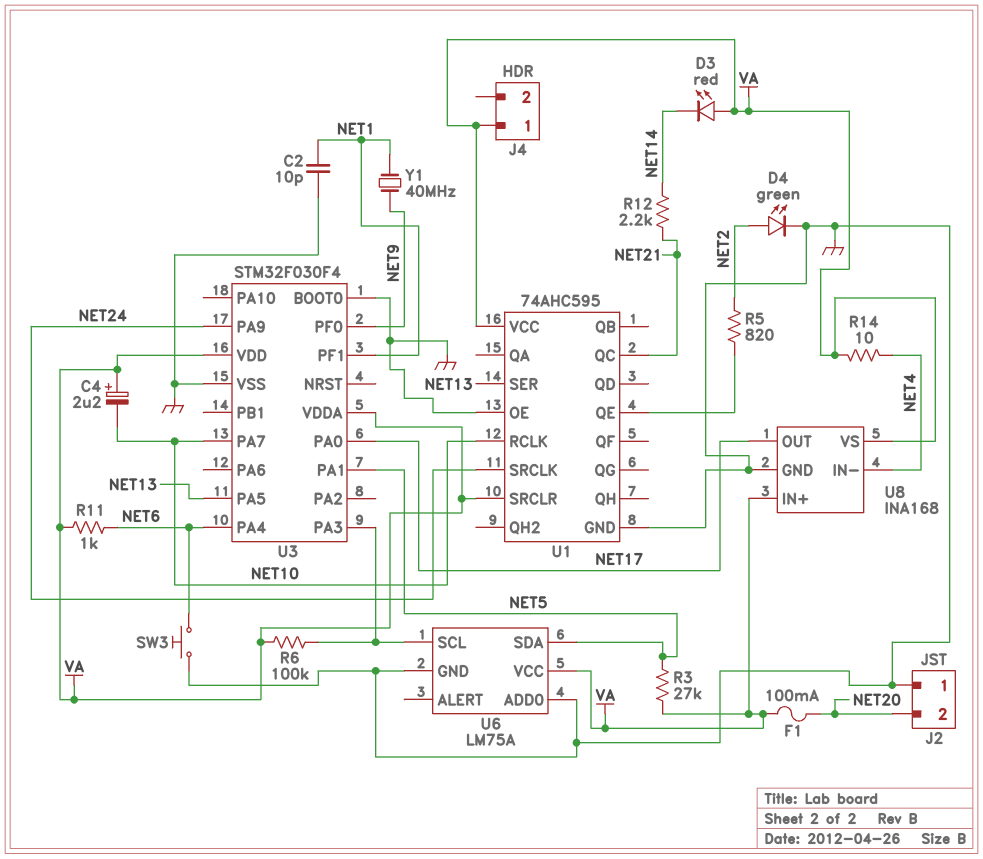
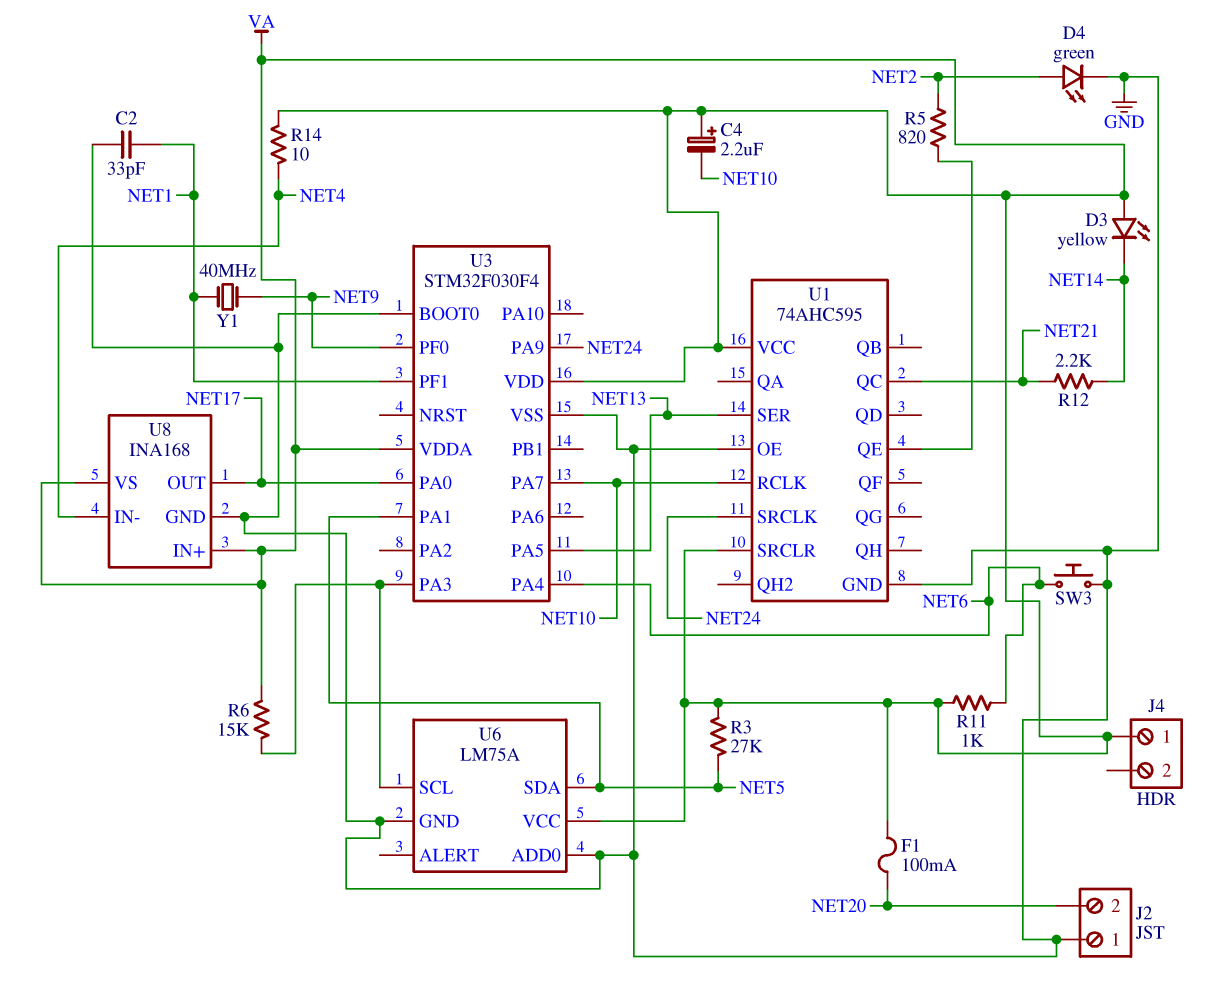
C2: 10pF (GND, NET1) -> 33pF (GND, NET1)
D3: LED red (A VA, K NET14) -> LED yellow (A VA, K NET14)
R6: 100k (U3/PA3, VA) -> 15k (U3/PA3, VA)

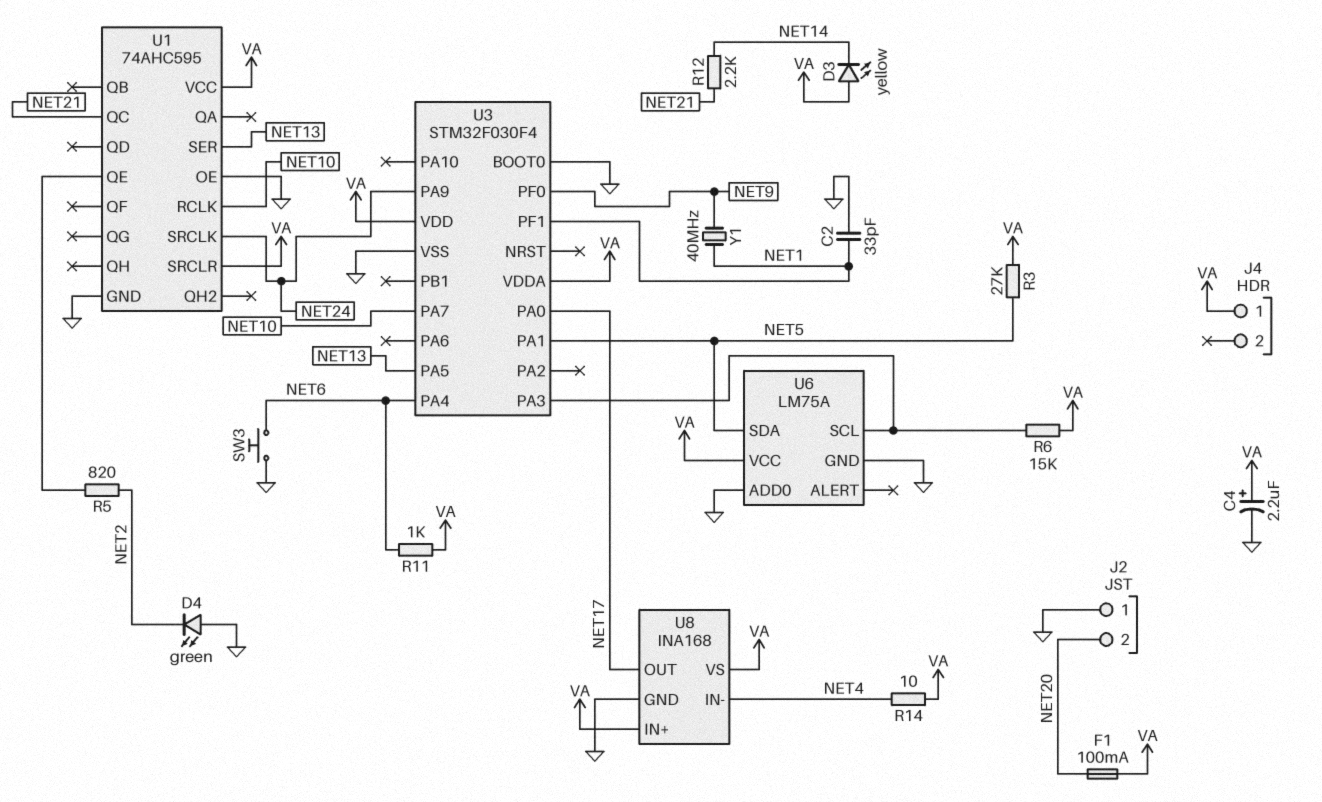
C4: 2.2uF (plus VA, minus NET10) -> 2.2uF (plus VA, minus GND)
D4: LED green (A NET2, K GND) -> LED green (A GND, K NET2)

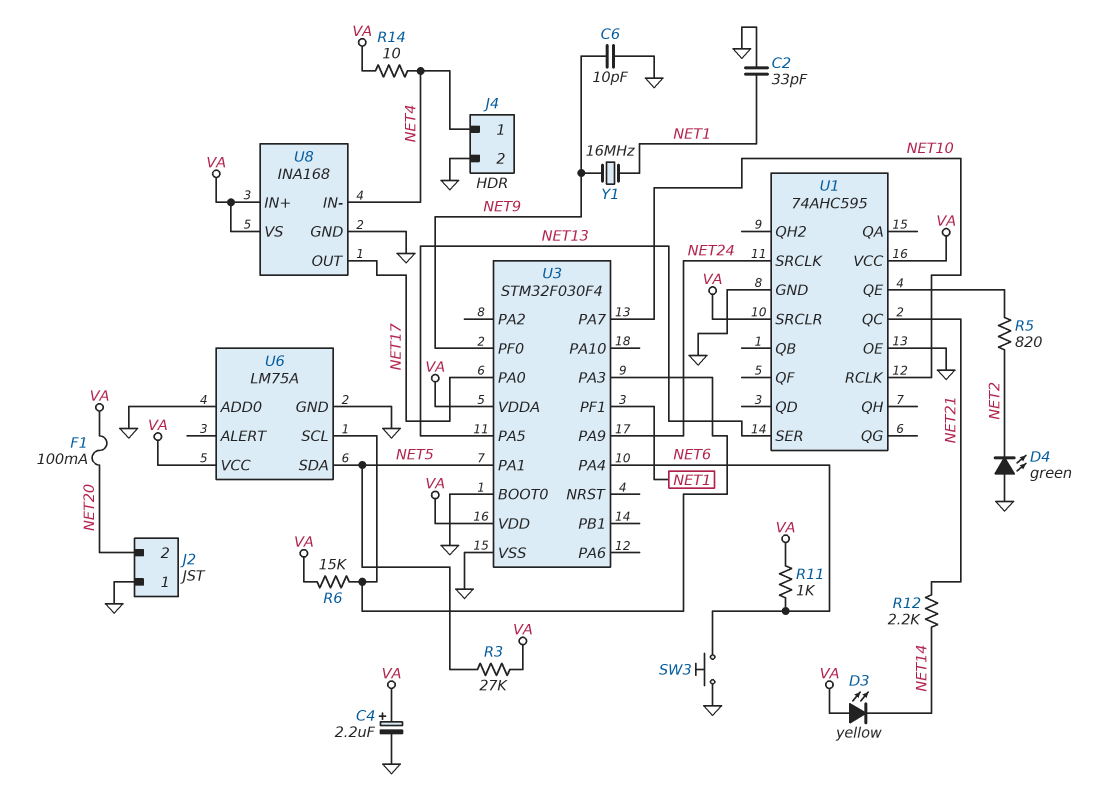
C6: none -> 10pF (GND, NET9)
J4 pin 1: VA -> NET4
J4 pin 2: none -> GND
Y1: 40MHz (NET1, NET9) -> 16MHz (NET1, NET9)

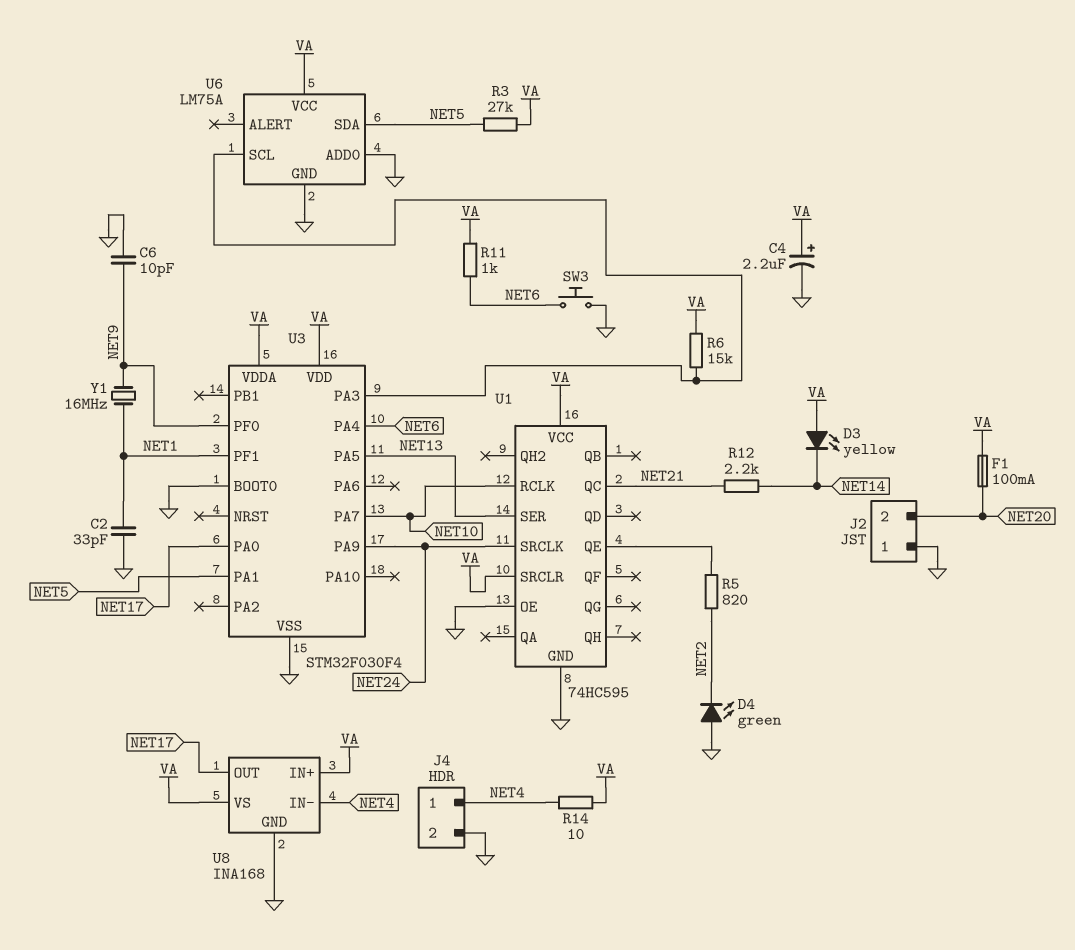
U1: 74AHC595 -> 74HC595

